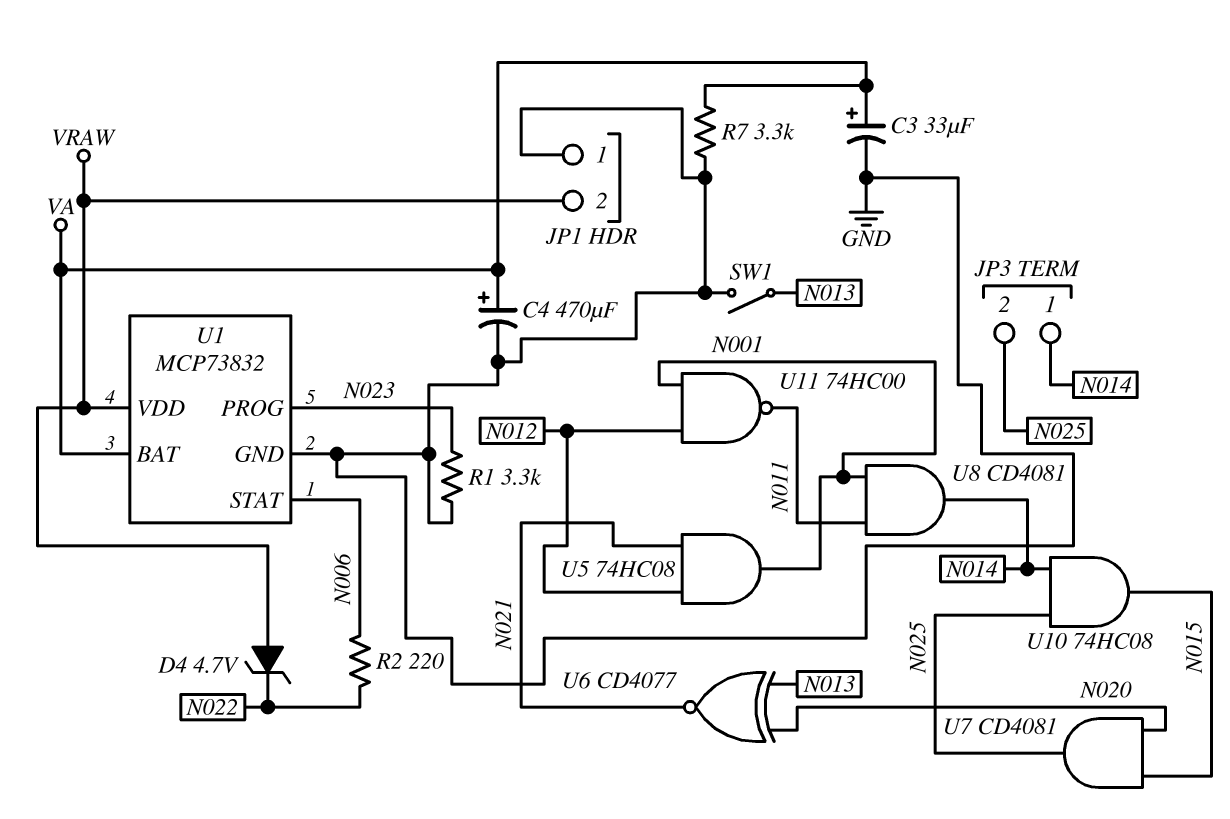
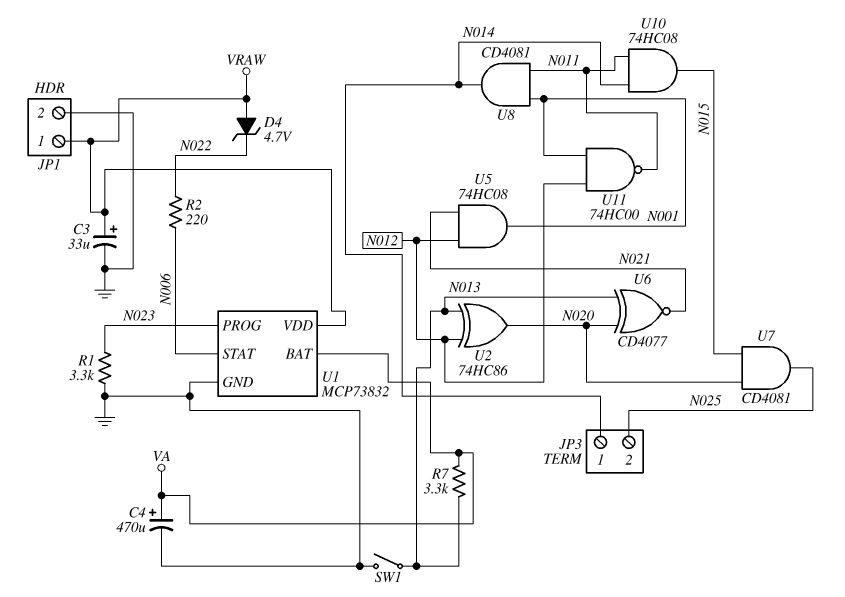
C3: 33uF (plus VA, minus GND) -> 33uF (plus VRAW, minus GND)
JP1 pin 1: GND -> VRAW
JP1 pin 2: VRAW -> GND
R7: 3.3k (GND, VA) -> 3.3k (N013, VA)
U2: none -> XOR 74HC86 (in N012, in N013, out N020)
U10: AND 74HC08 (in N014, in N025, out N015) -> AND 74HC08 (in N011, in N014, out N015)

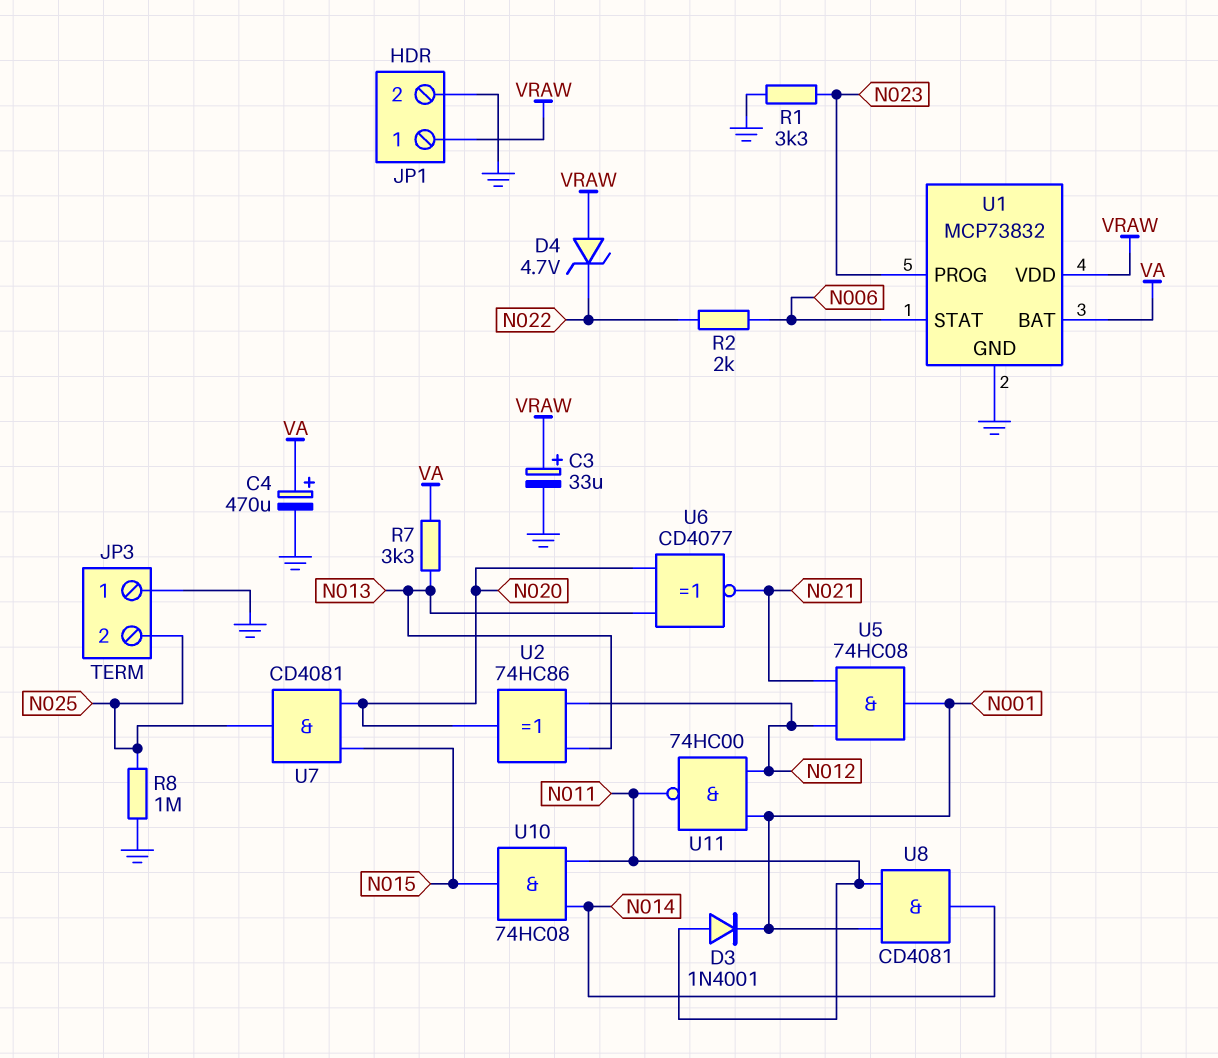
D3: none -> diode 1N4001 (A N011, K N001)
JP3 pin 1: N014 -> GND
R2: 220 (N006, N022) -> 2k (N006, N022)
R8: none -> 1M (GND, N025)
SW1: switch (GND, N013) -> none

